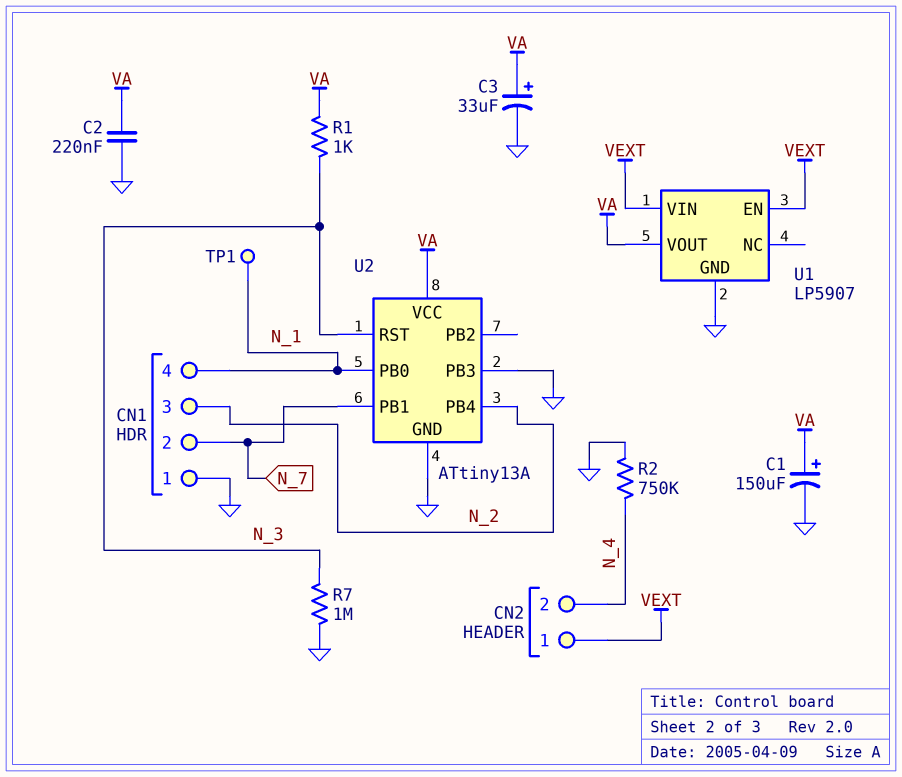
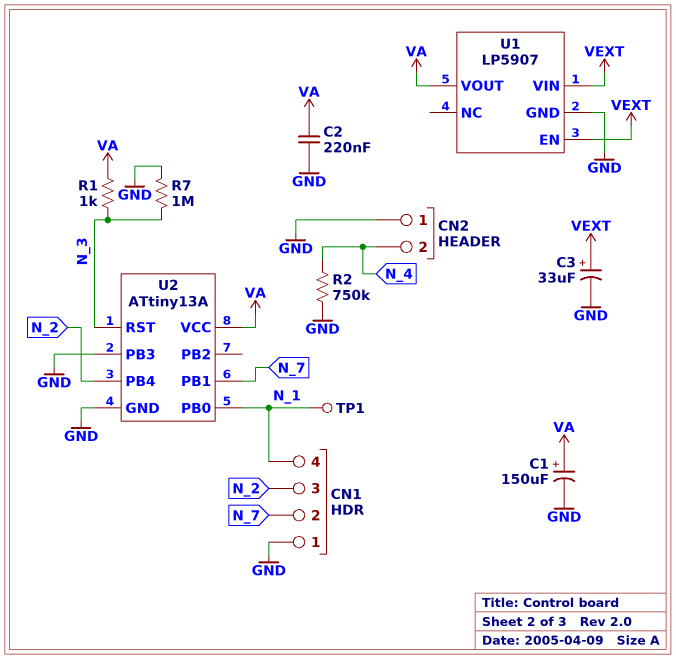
C3: 33uF (plus VA, minus GND) -> 33uF (plus VEXT, minus GND)
CN2 pin 1: VEXT -> GND

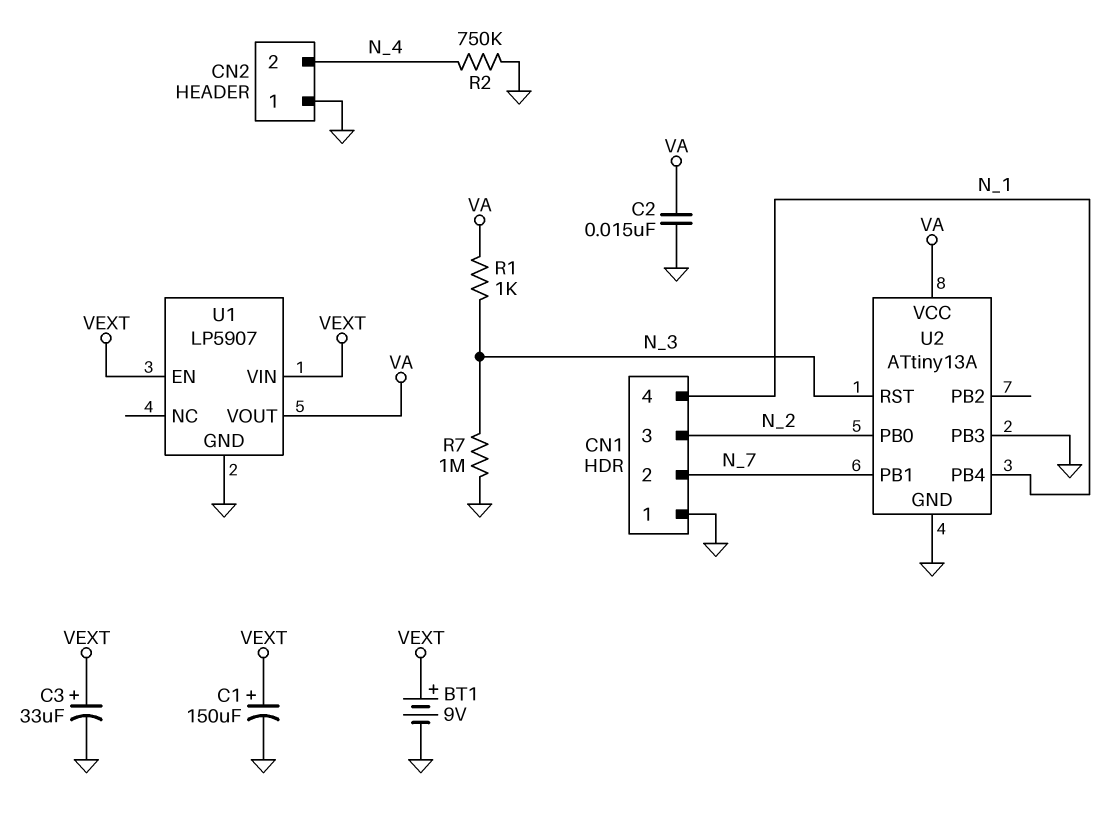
BT1: none -> 9V (plus VEXT, minus GND)
C1: 150uF (plus VA, minus GND) -> 150uF (plus VEXT, minus GND)
C2: 220nF (GND, VA) -> 15nF (GND, VA)
TP1: test point (N_1) -> none
U2 pin PB0: N_1 -> N_2
U2 pin PB4: N_2 -> N_1

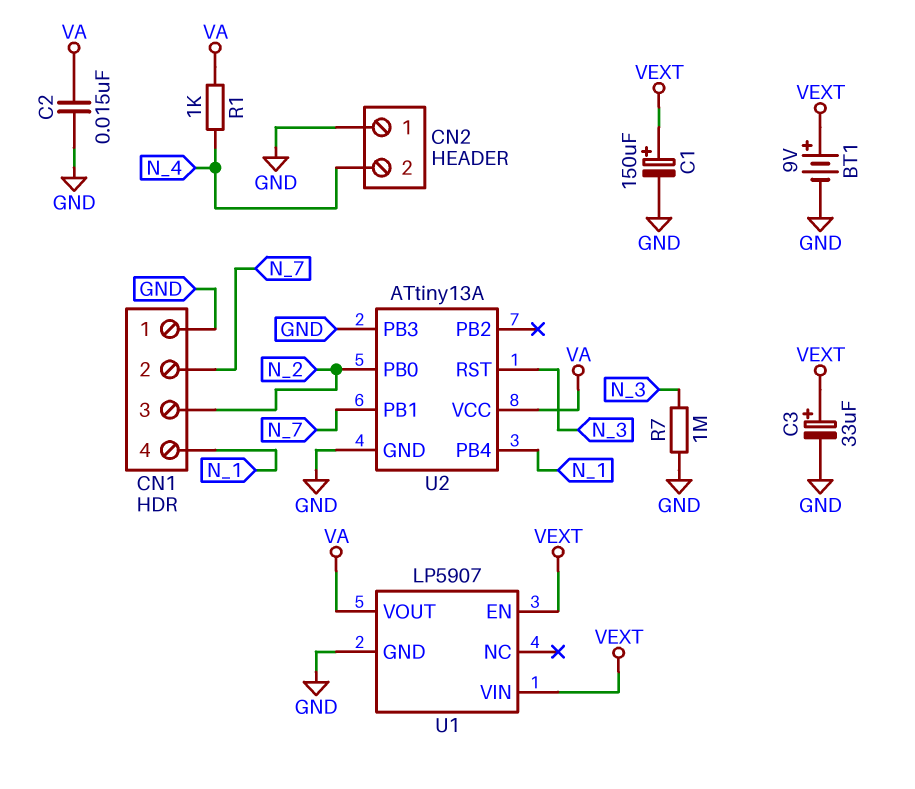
R1: 1k (N_3, VA) -> 1k (N_4, VA)
R2: 750k (GND, N_4) -> none

